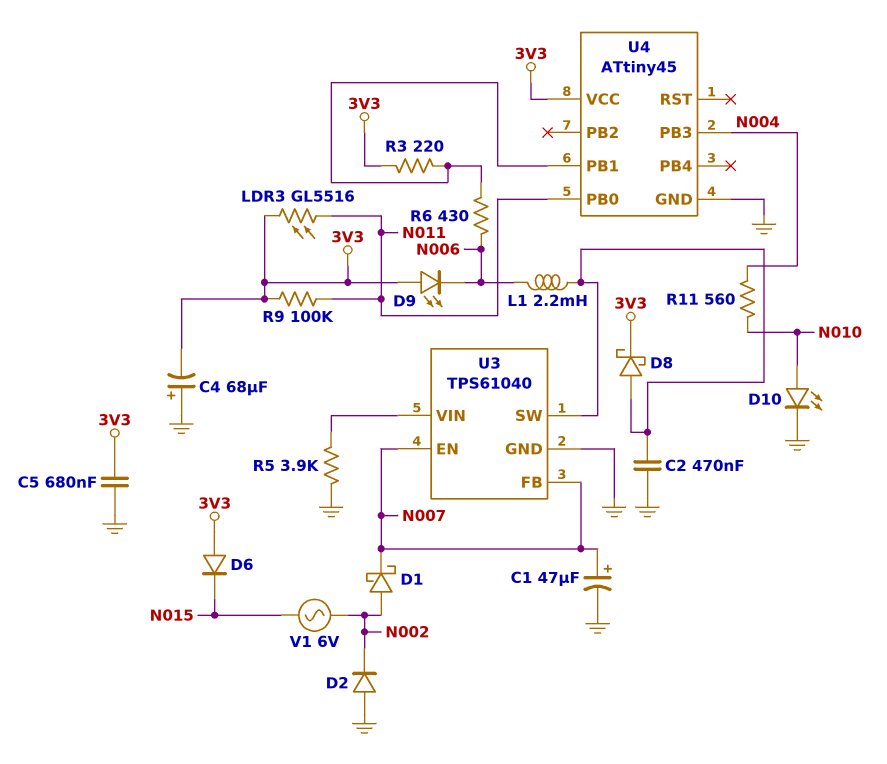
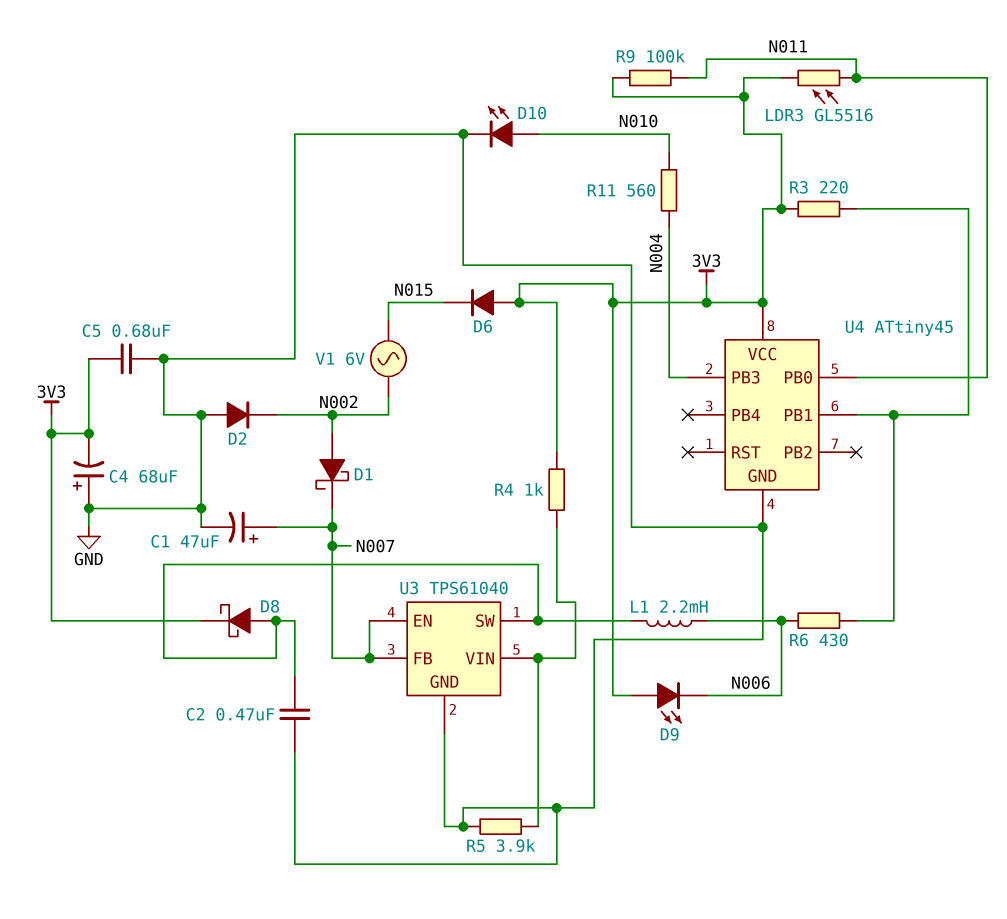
R4: none -> 1k (3V3, U3/VIN)

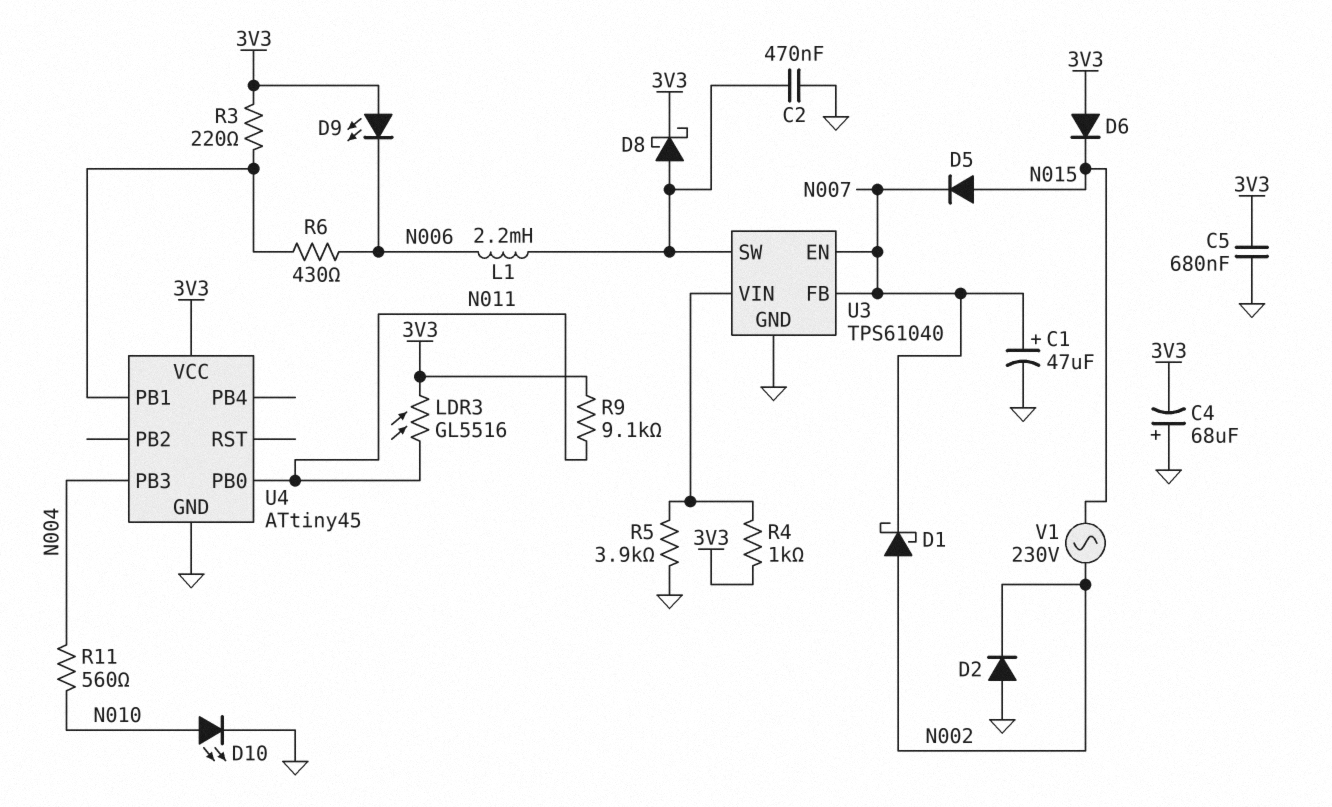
D5: none -> diode (A N015, K N007)
R9: 100k (3V3, N011) -> 9.1k (3V3, N011)
V1: AC 6V (N002, N015) -> AC 230V (N002, N015)

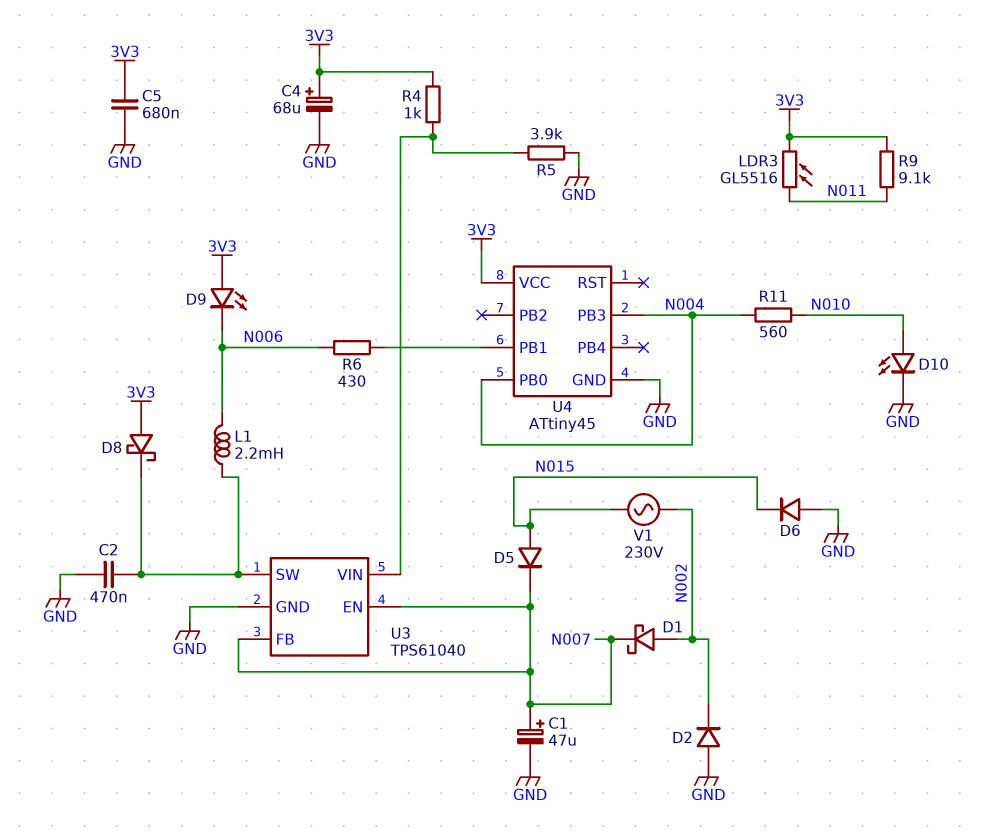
C4: 68uF (plus GND, minus 3V3) -> 68uF (plus 3V3, minus GND)
D6: diode (A 3V3, K N015) -> diode (A GND, K N015)
D8: schottky (A U3/SW, K 3V3) -> schottky (A 3V3, K U3/SW)
R3: 220 (3V3, U4/PB1) -> none
U4 pin PB0: N011 -> N004

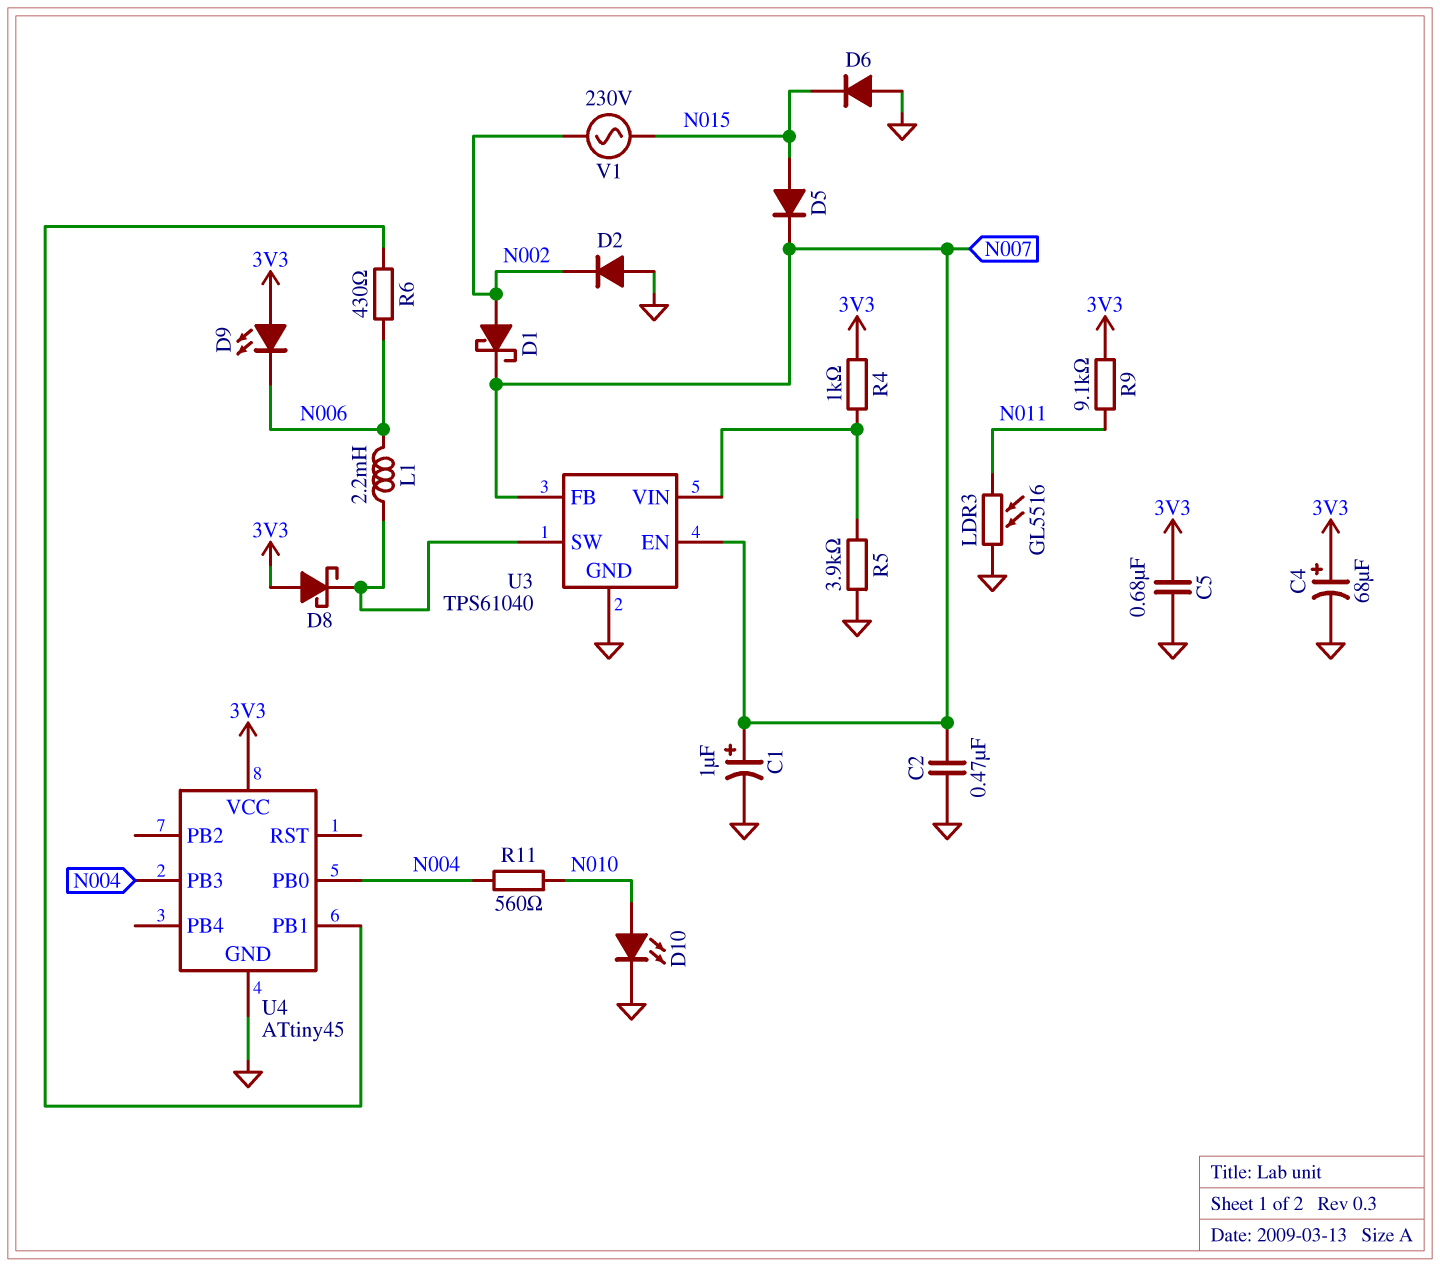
C1: 47uF (plus N007, minus GND) -> 1uF (plus N007, minus GND)
C2: 470nF (GND, U3/SW) -> 470nF (GND, N007)
LDR3: GL5516 (3V3, N011) -> GL5516 (GND, N011)

